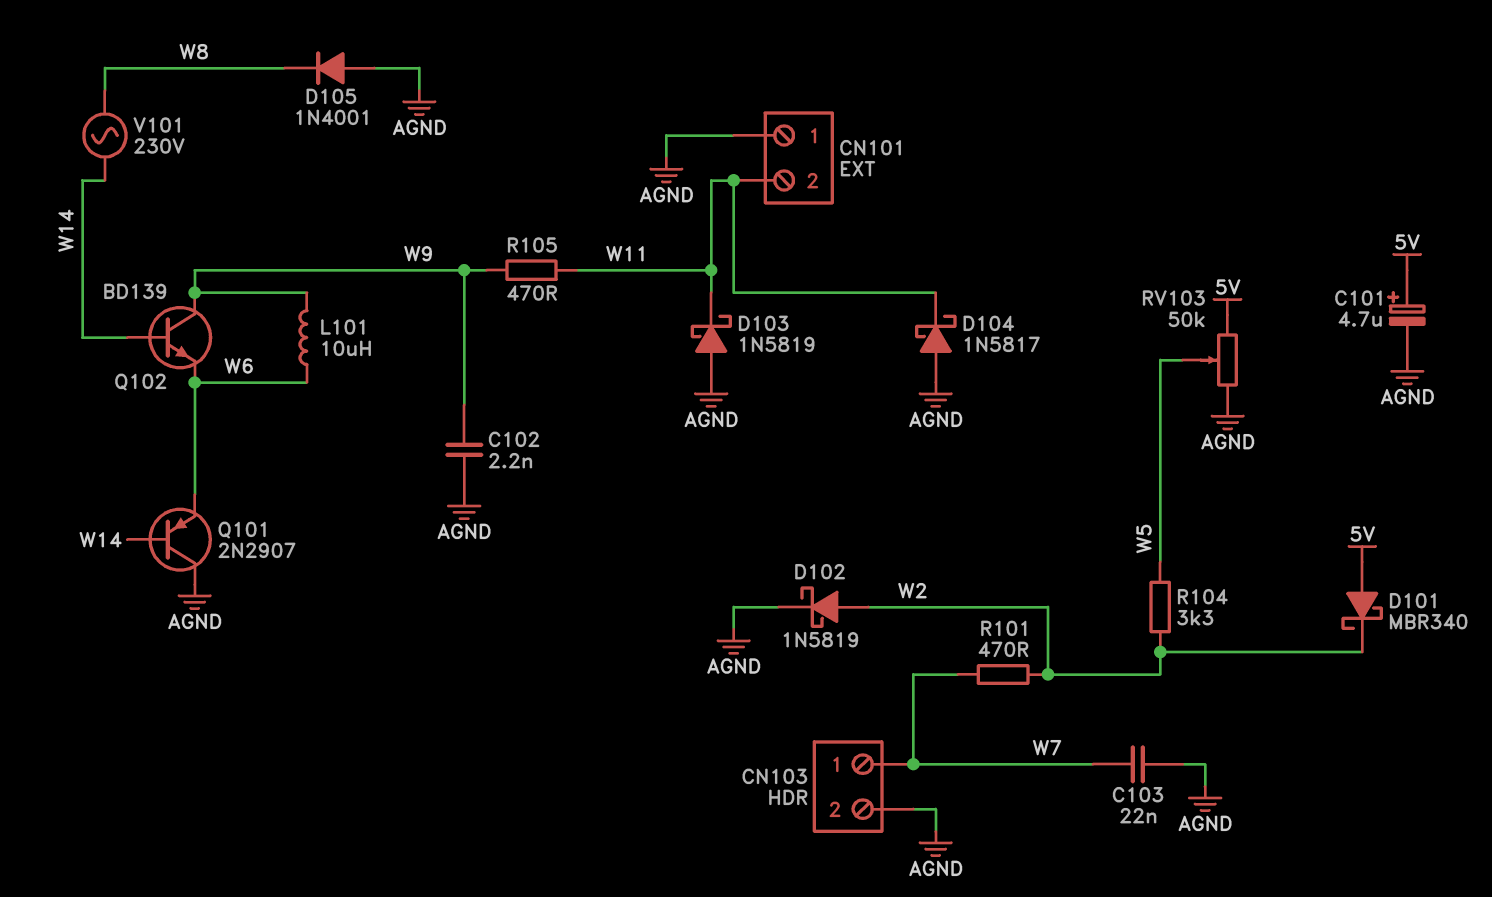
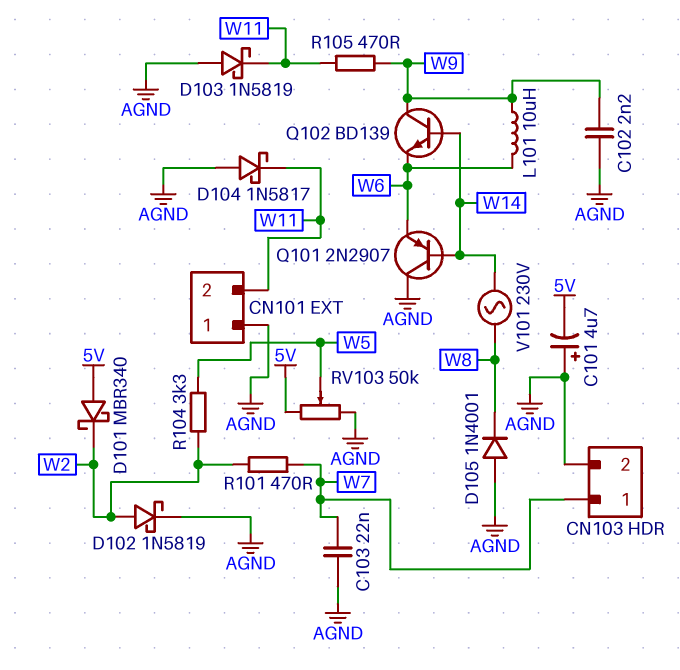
C101: 4.7uF (plus 5V, minus AGND) -> 4.7uF (plus AGND, minus 5V)

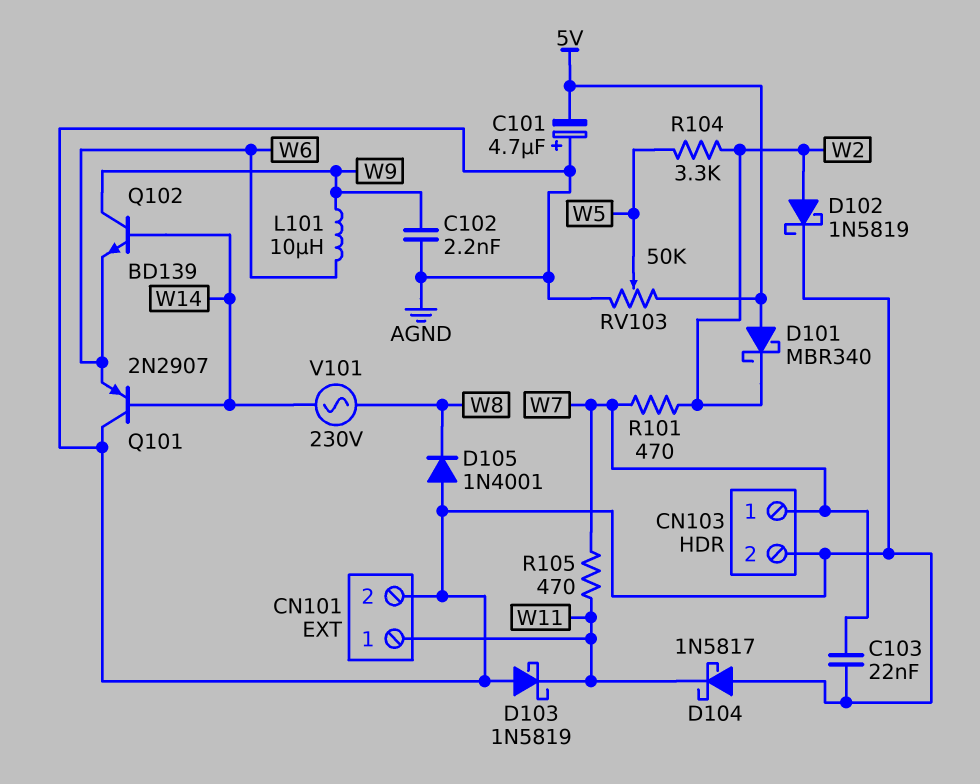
CN101 pin 1: AGND -> W11
CN101 pin 2: W11 -> AGND
R105: 470 (W9, W11) -> 470 (W7, W11)

